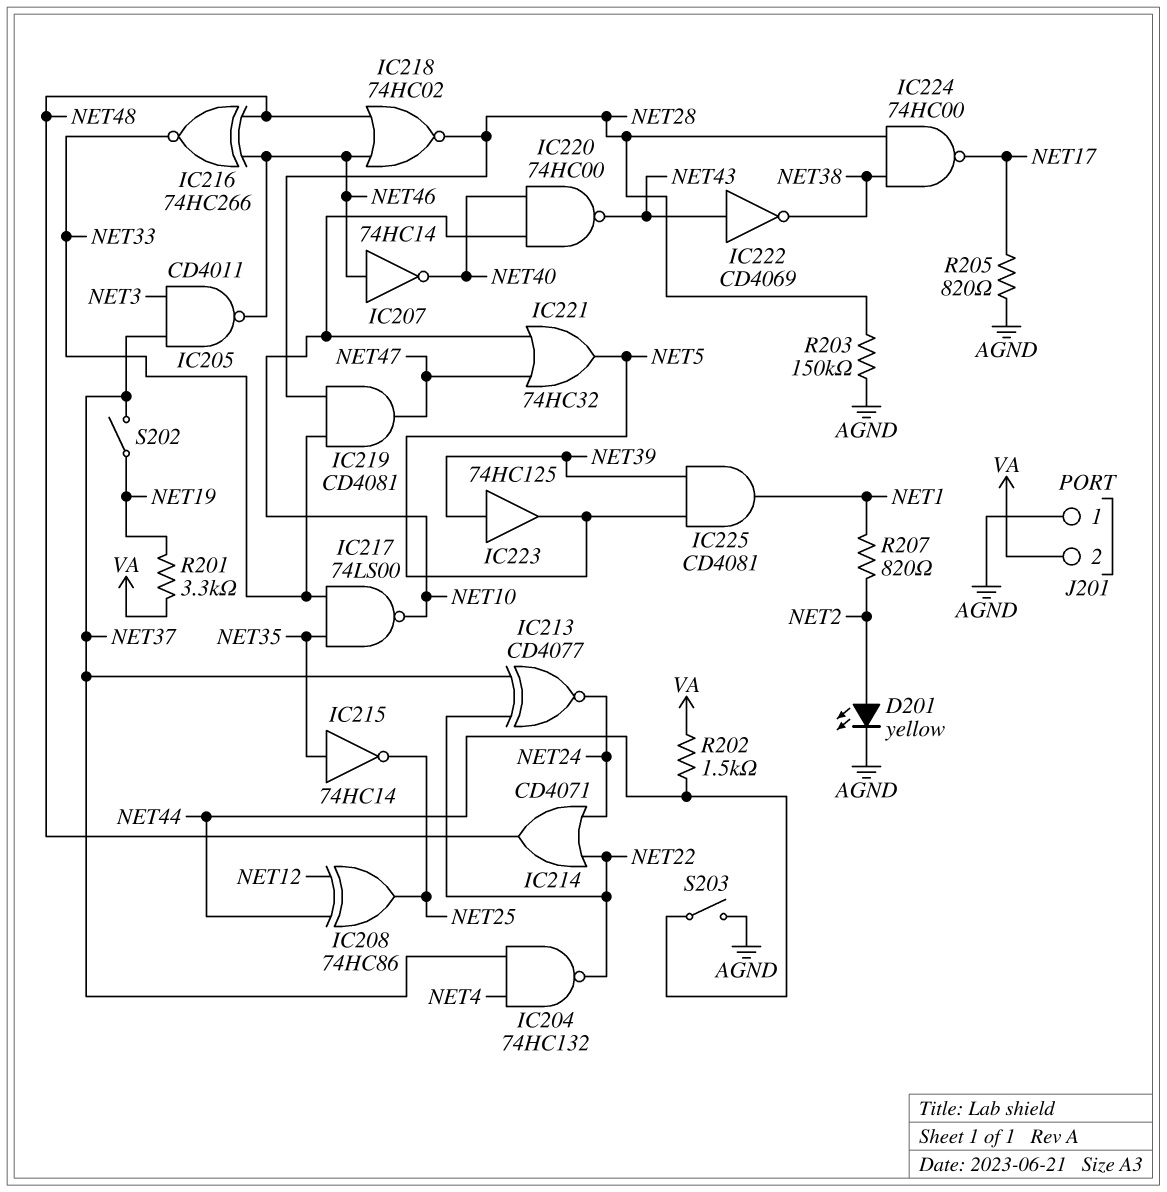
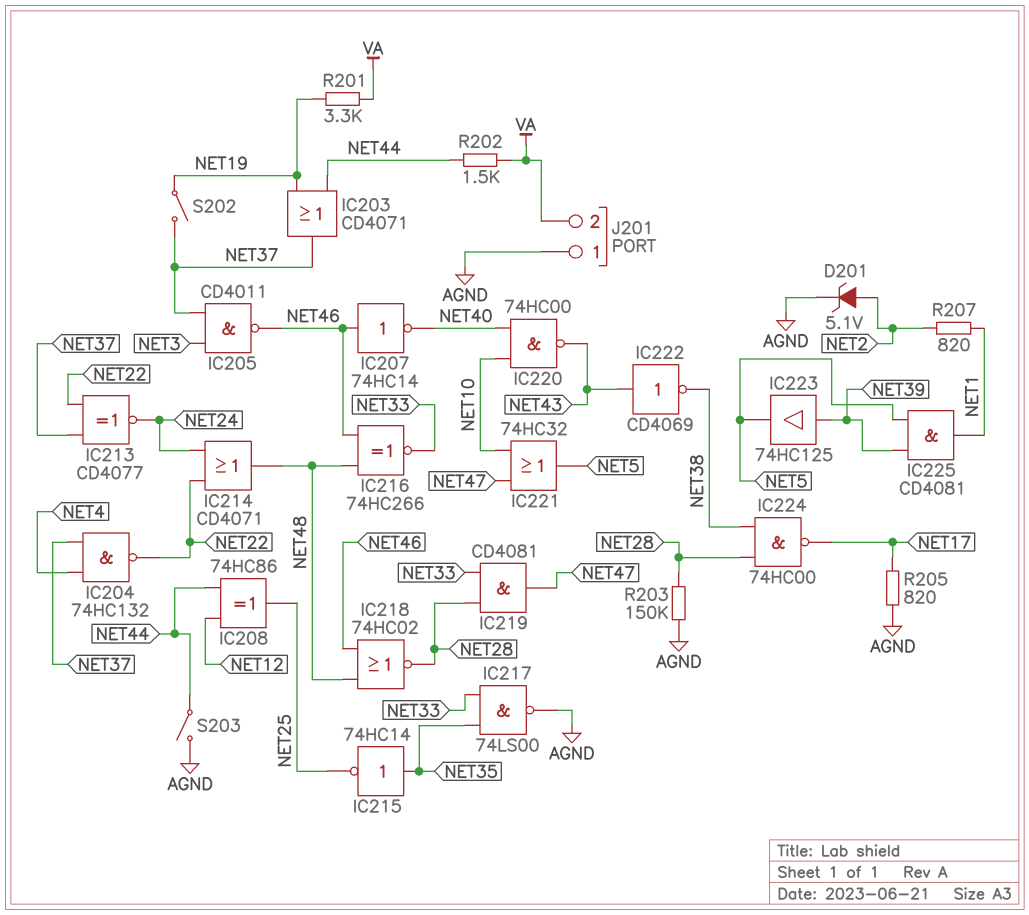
D201: LED yellow (A NET2, K AGND) -> zener 5.1V (A NET2, K AGND)
IC203: none -> OR CD4071 (in NET19, in NET44, out NET37)
IC217: NAND 74LS00 (in NET33, in NET35, out NET10) -> NAND 74LS00 (in NET33, in NET35, out AGND)

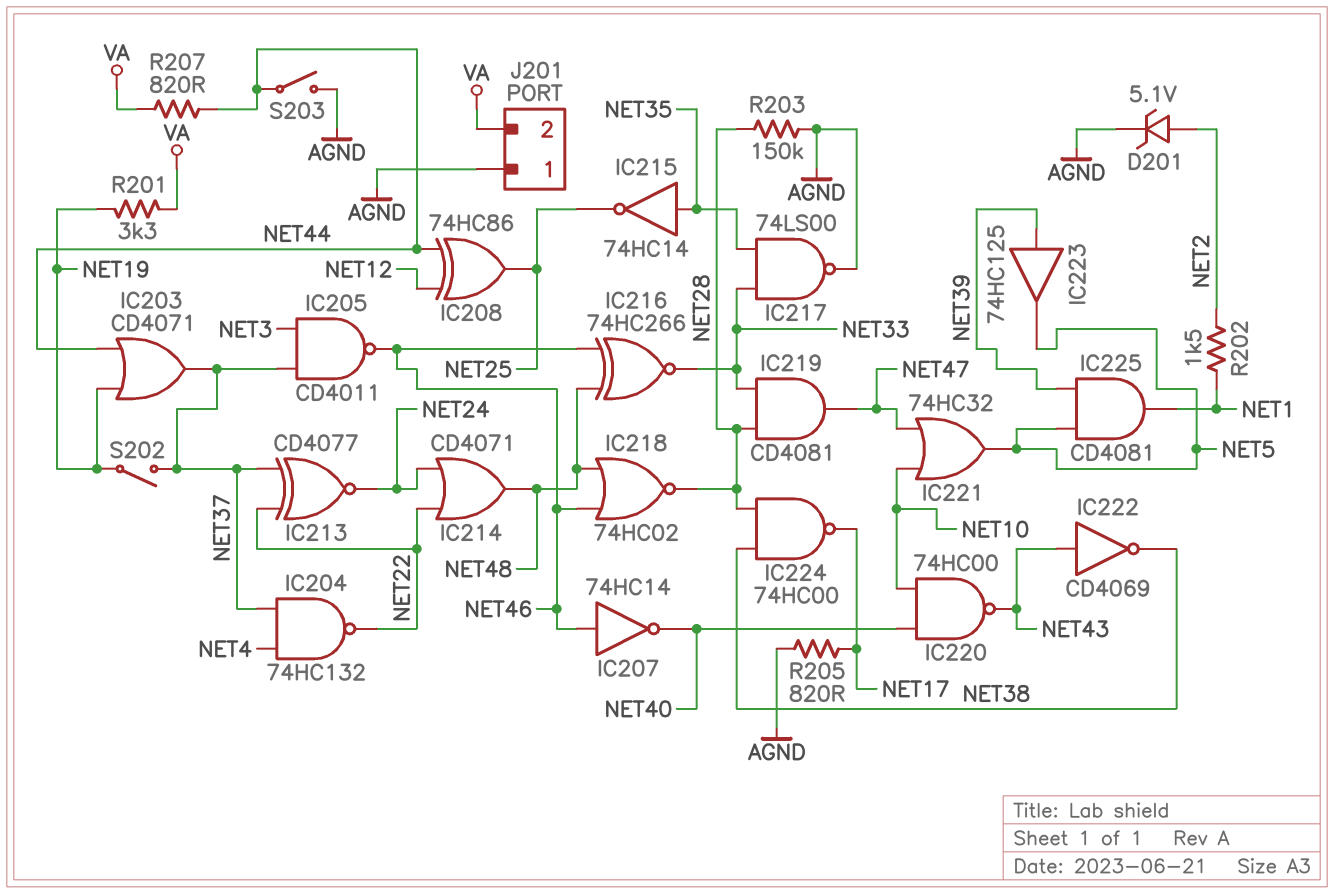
R202: 1.5k (NET44, VA) -> 1.5k (NET1, NET2)
R207: 820 (NET1, NET2) -> 820 (NET44, VA)

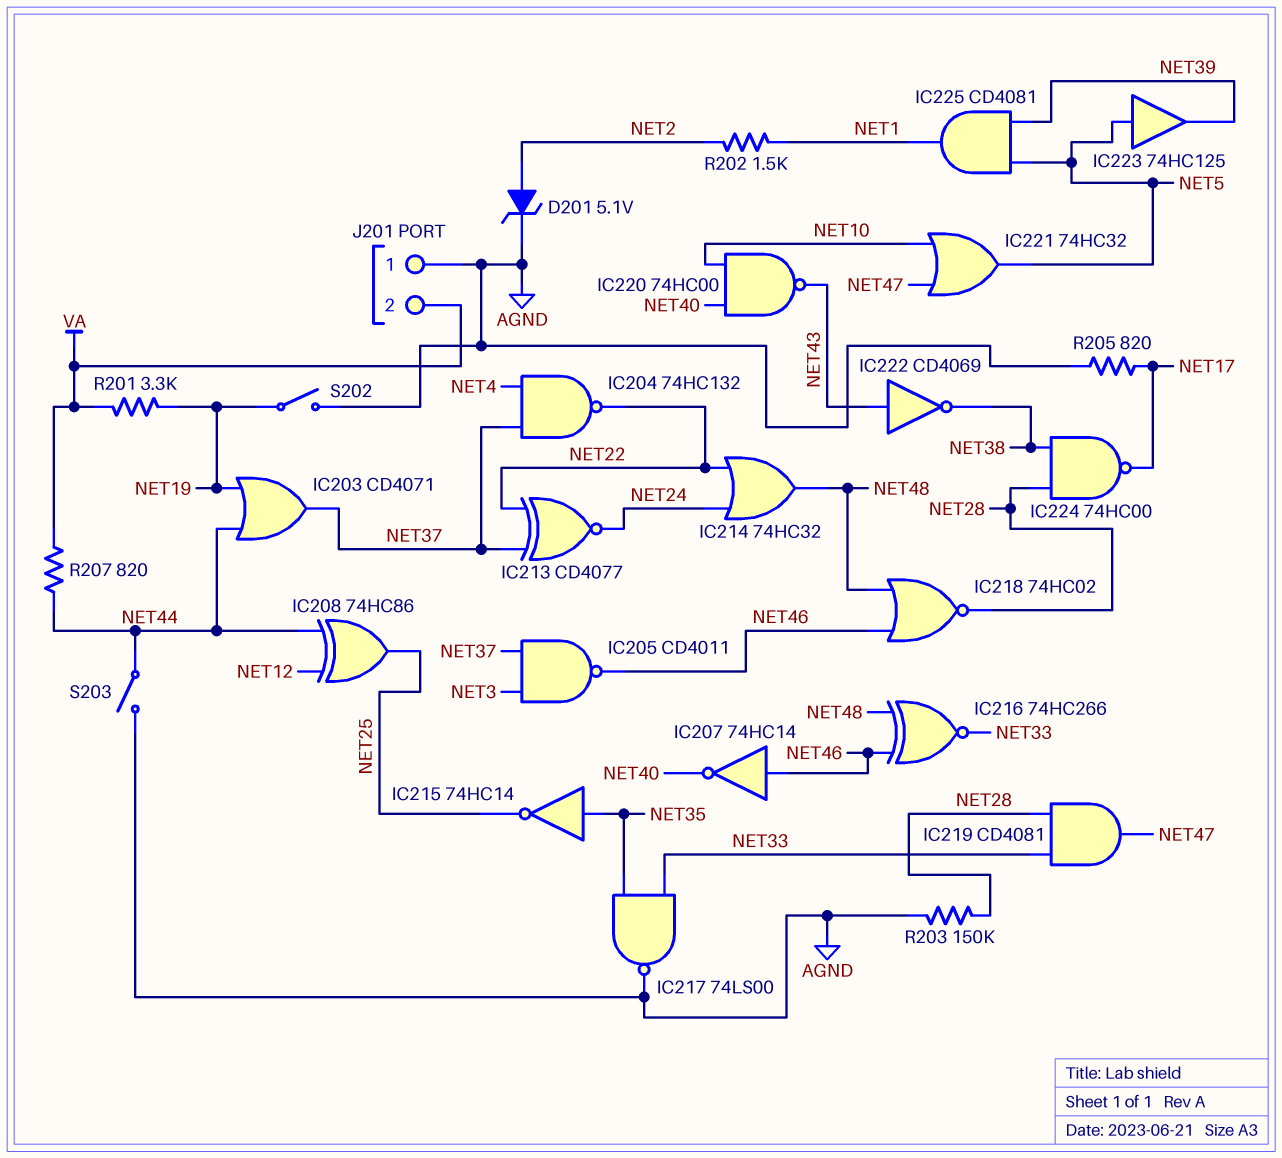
IC214: OR CD4071 (in NET22, in NET24, out NET48) -> OR 74HC32 (in NET22, in NET24, out NET48)
IC223: buffer 74HC125 (in NET39, out NET5) -> buffer 74HC125 (in NET5, out NET39)
S202: switch (NET19, NET37) -> switch (AGND, NET19)

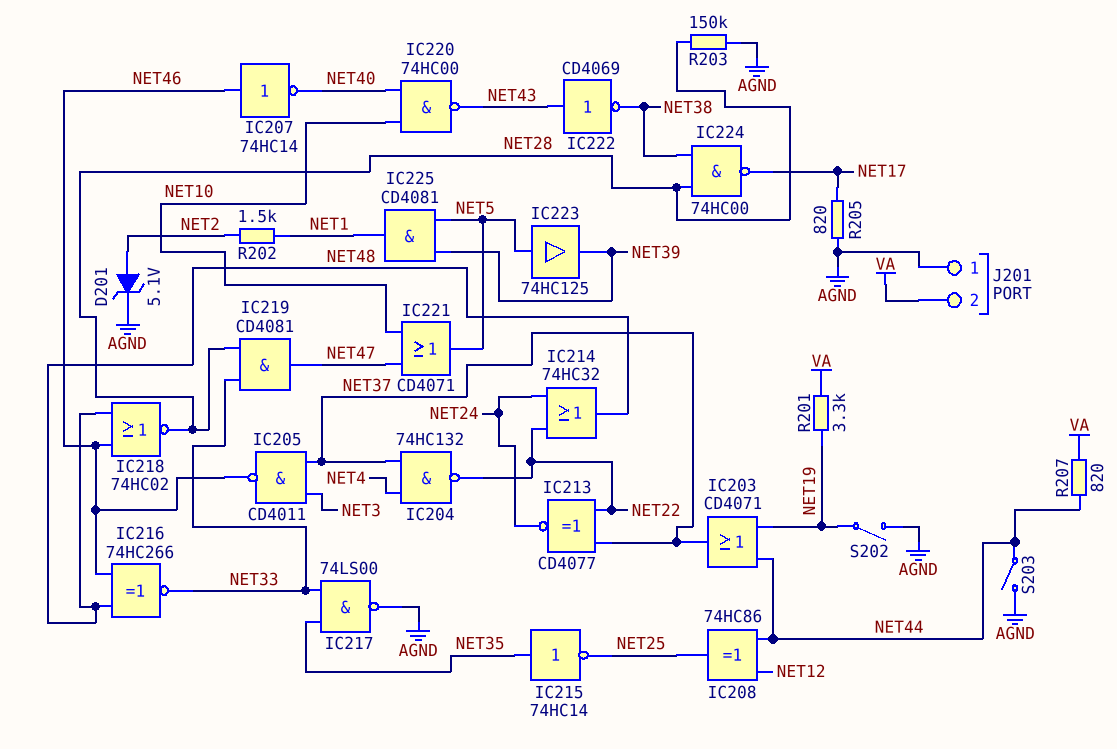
IC221: OR 74HC32 (in NET10, in NET47, out NET5) -> OR CD4071 (in NET10, in NET47, out NET5)

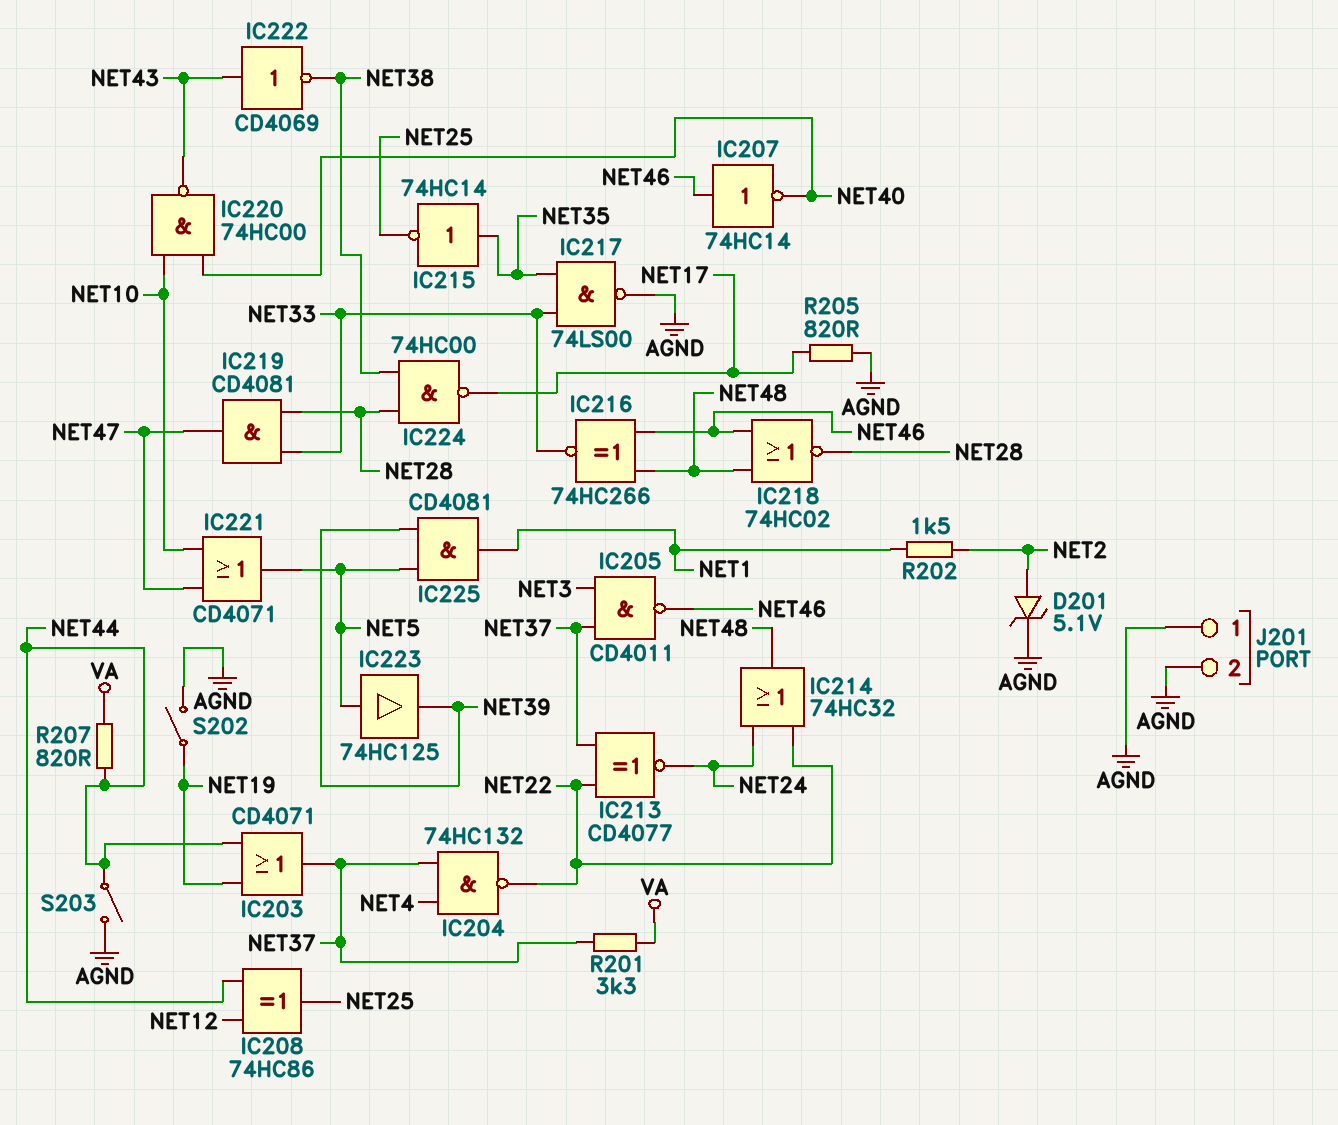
J201 pin 2: VA -> AGND
R201: 3.3k (NET19, VA) -> 3.3k (NET37, VA)
R203: 150k (AGND, NET28) -> none

